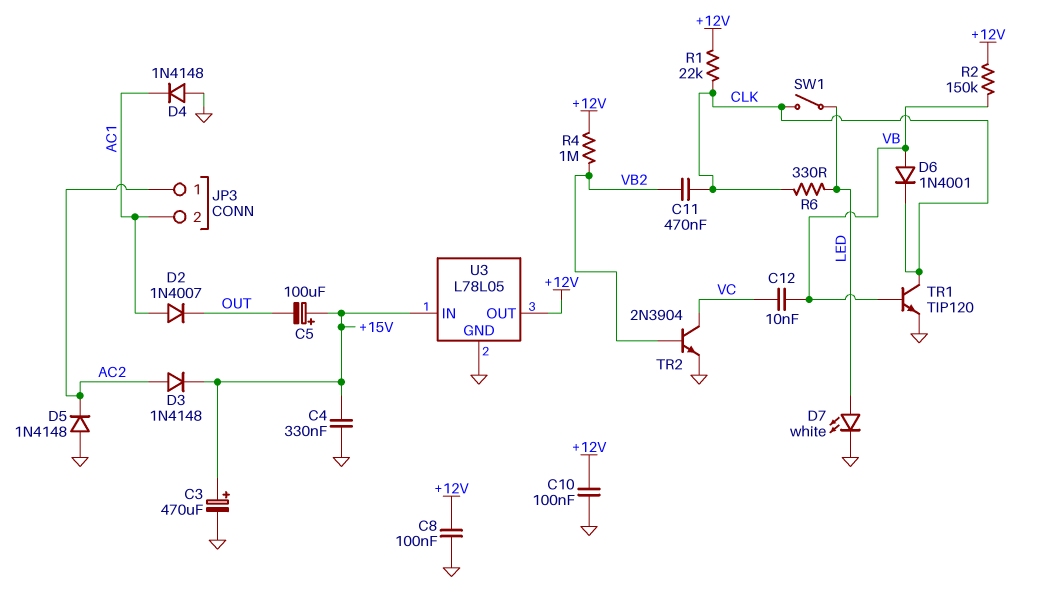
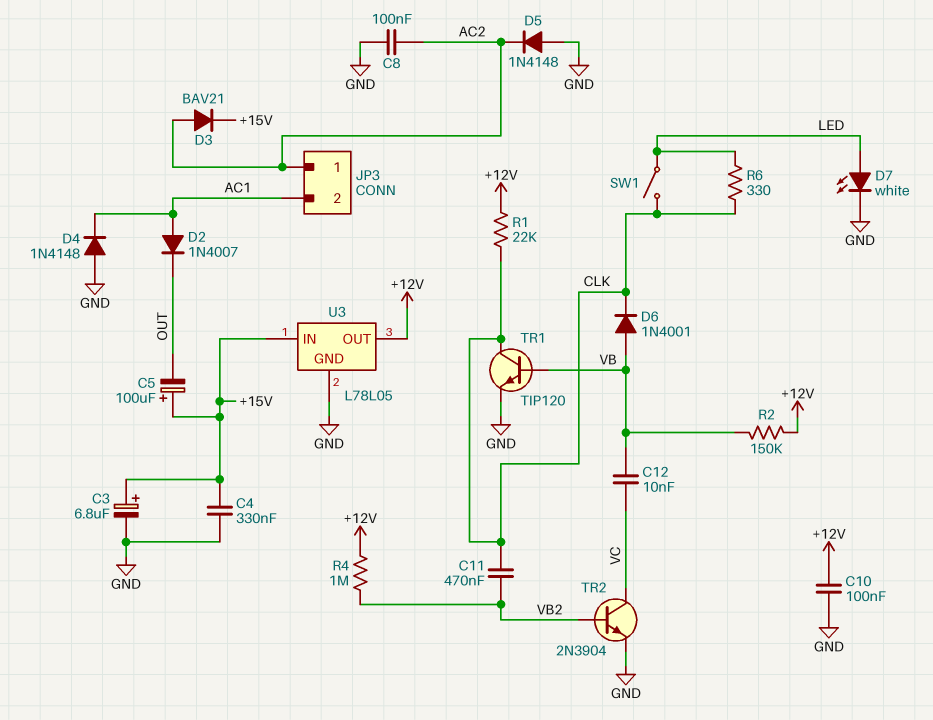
C3: 470uF (plus +15V, minus GND) -> 6.8uF (plus +15V, minus GND)
C8: 100nF (+12V, GND) -> 100nF (AC2, GND)
D3: diode 1N4148 (A AC2, K +15V) -> diode BAV21 (A AC2, K +15V)

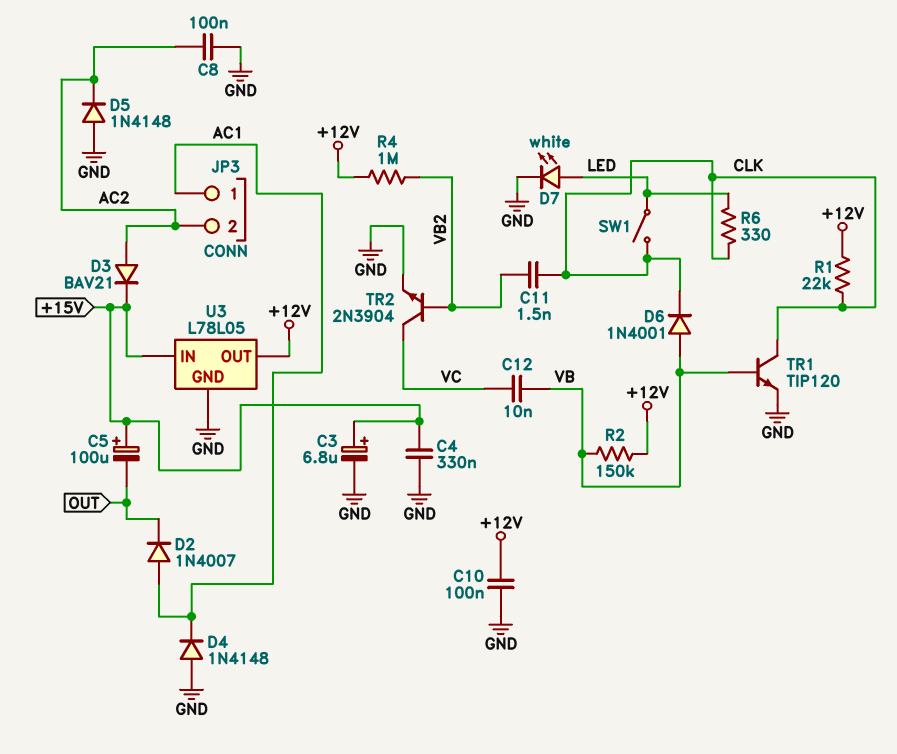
C11: 470nF (CLK, VB2) -> 1.5nF (CLK, VB2)
JP3 pin 1: AC2 -> AC1
JP3 pin 2: AC1 -> AC2

